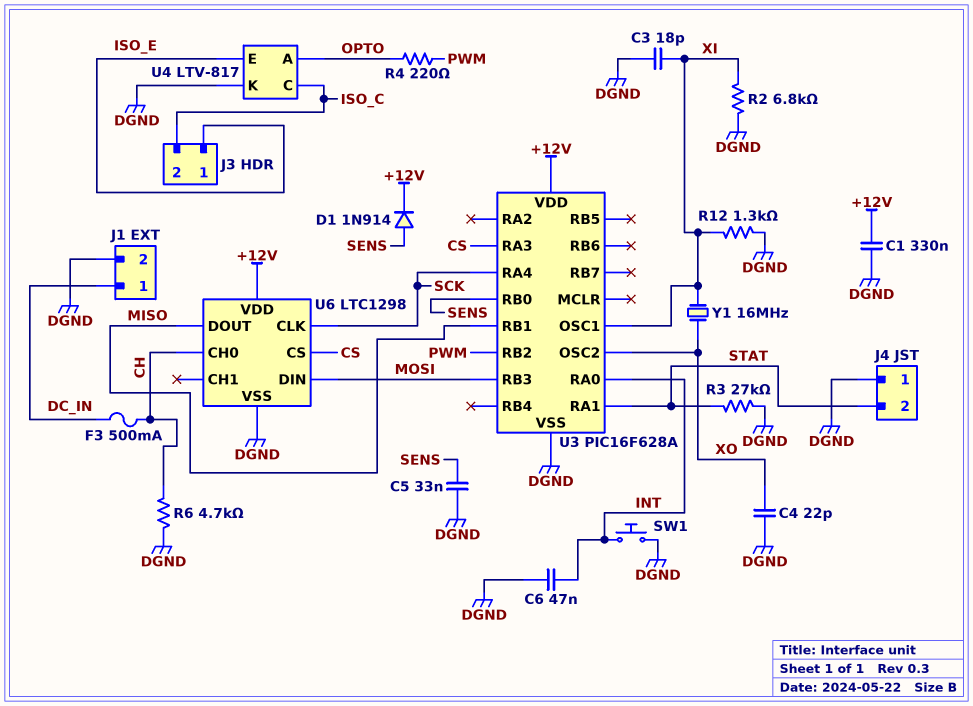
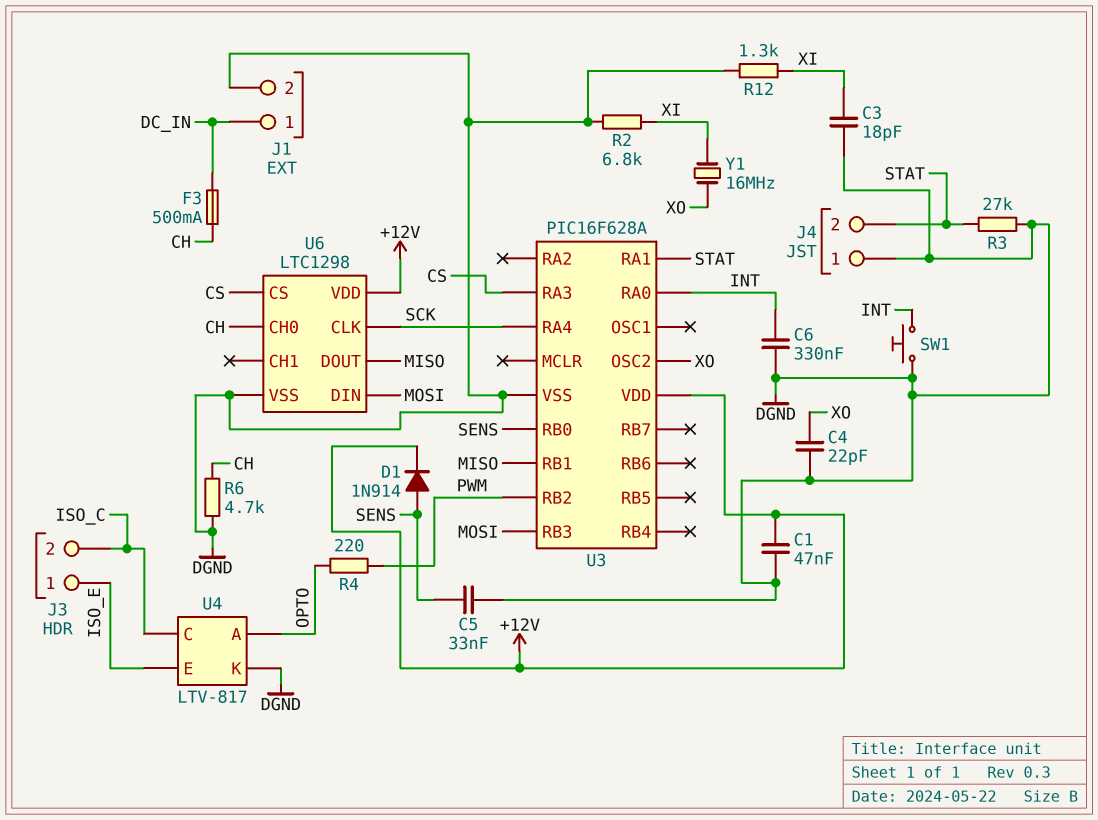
C1: 330nF (+12V, DGND) -> 47nF (+12V, DGND)
C6: 47nF (DGND, INT) -> 330nF (DGND, INT)
U3 pin OSC1: XI -> none

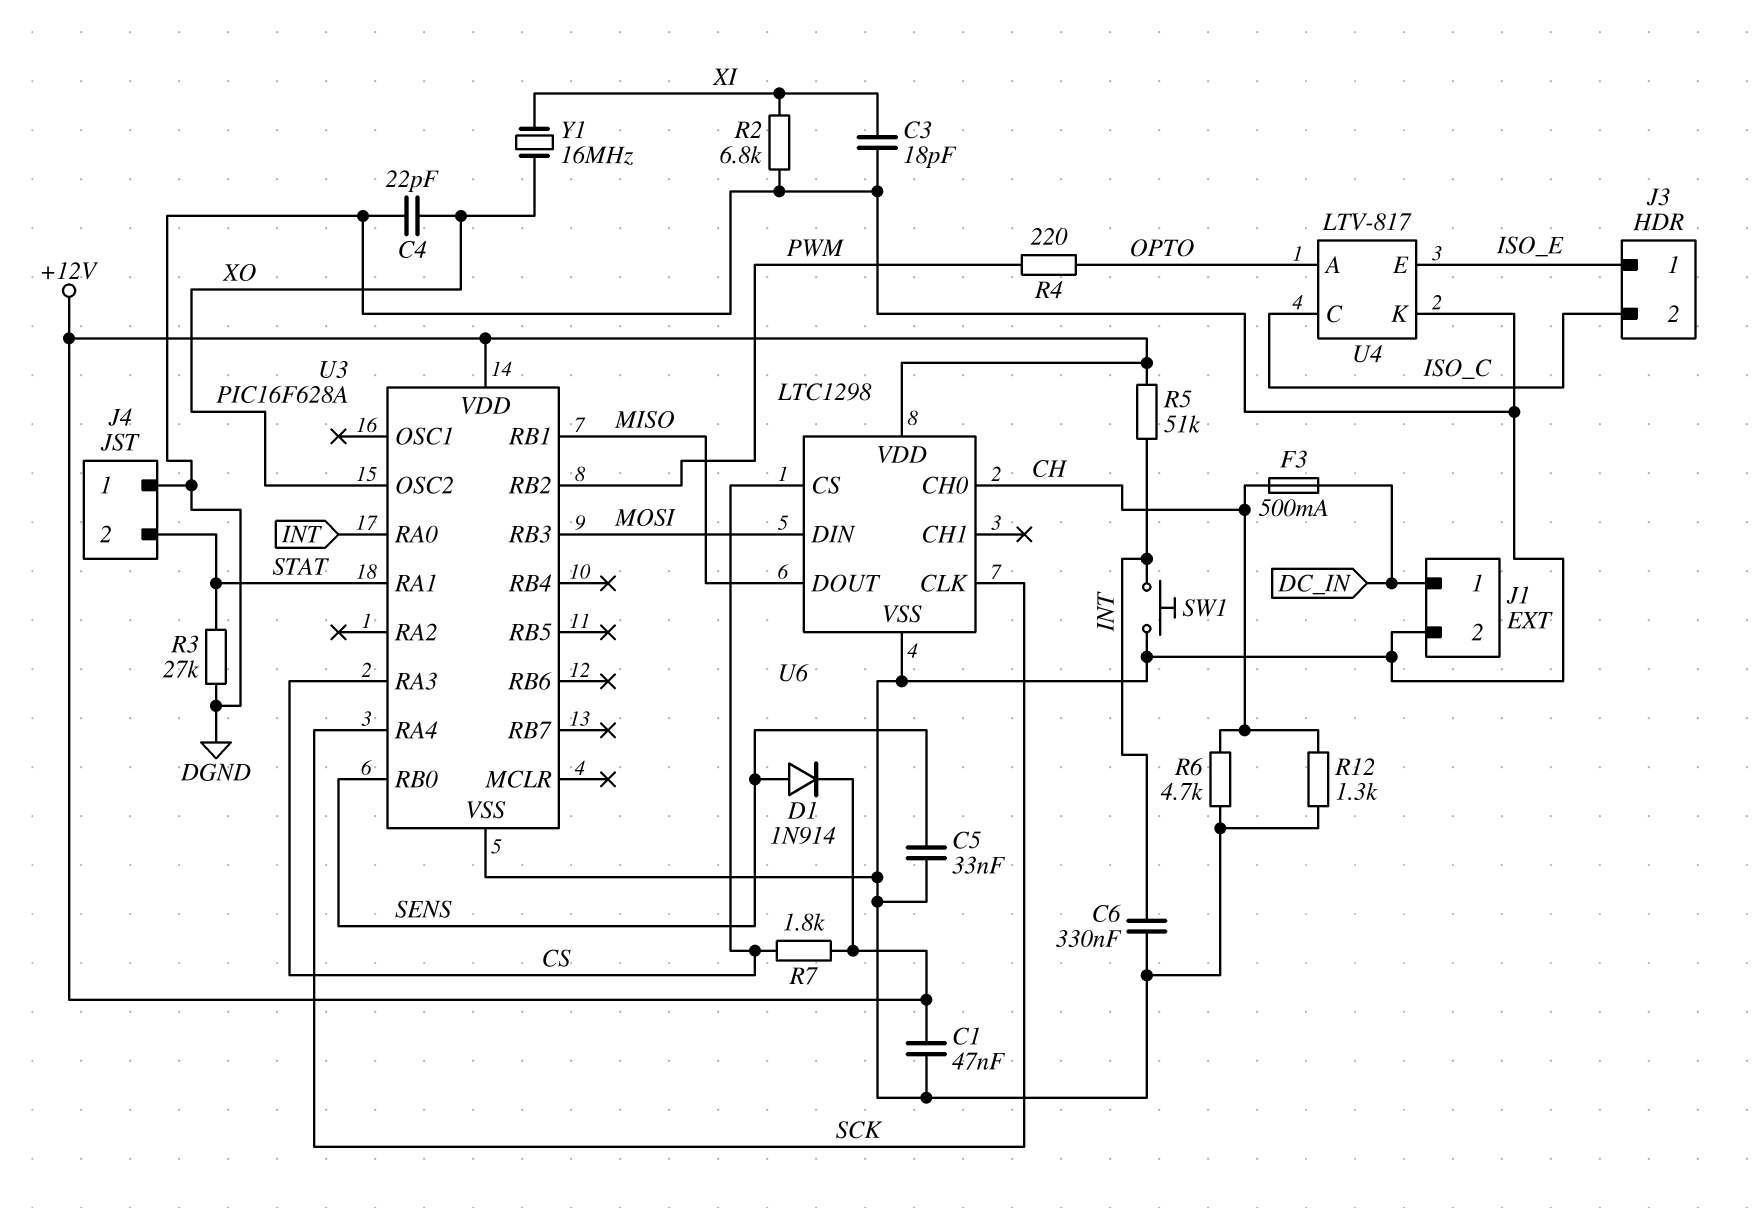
R5: none -> 51k (+12V, INT)
R7: none -> 1.8k (+12V, CS)
R12: 1.3k (DGND, XI) -> 1.3k (CH, DGND)

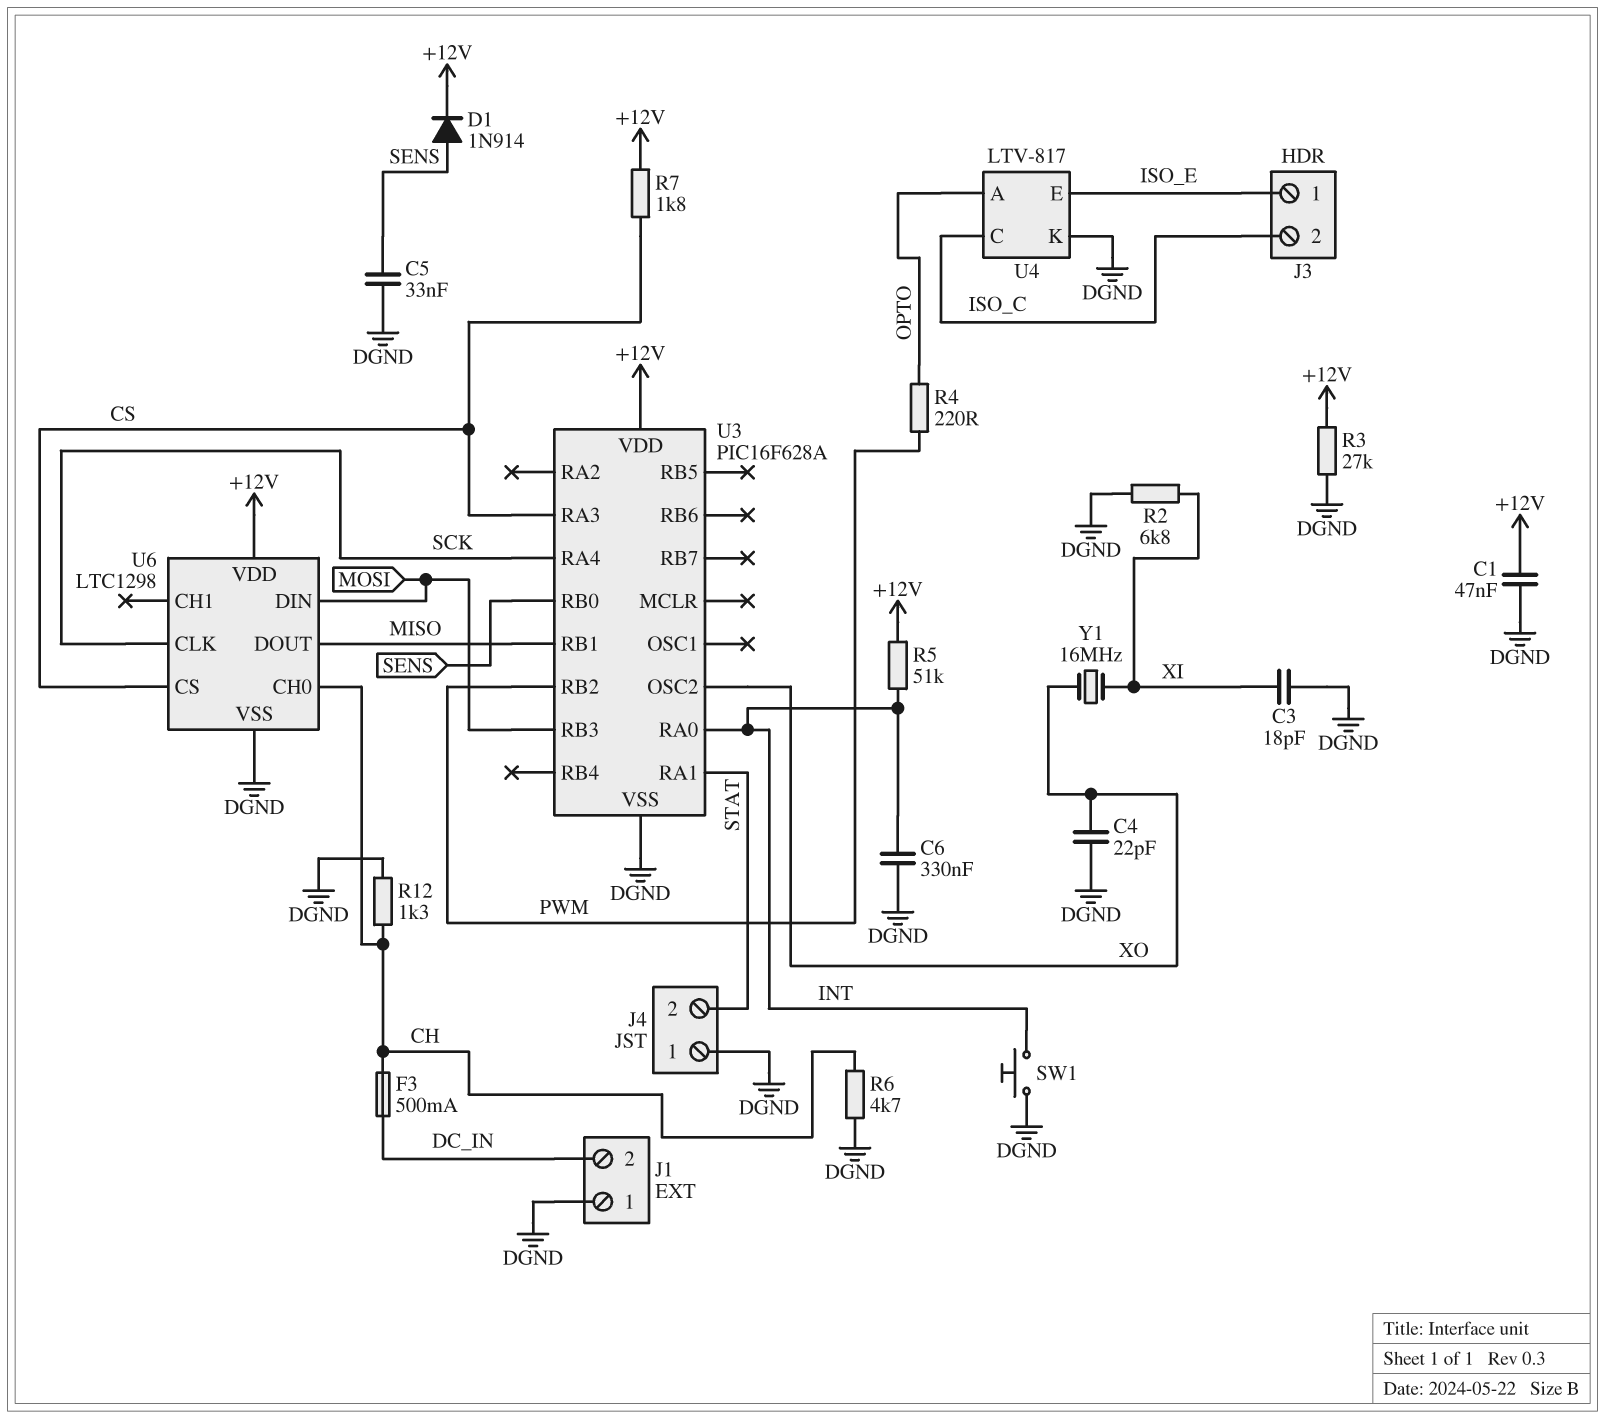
J1 pin 1: DC_IN -> DGND
J1 pin 2: DGND -> DC_IN
R3: 27k (DGND, STAT) -> 27k (+12V, DGND)

